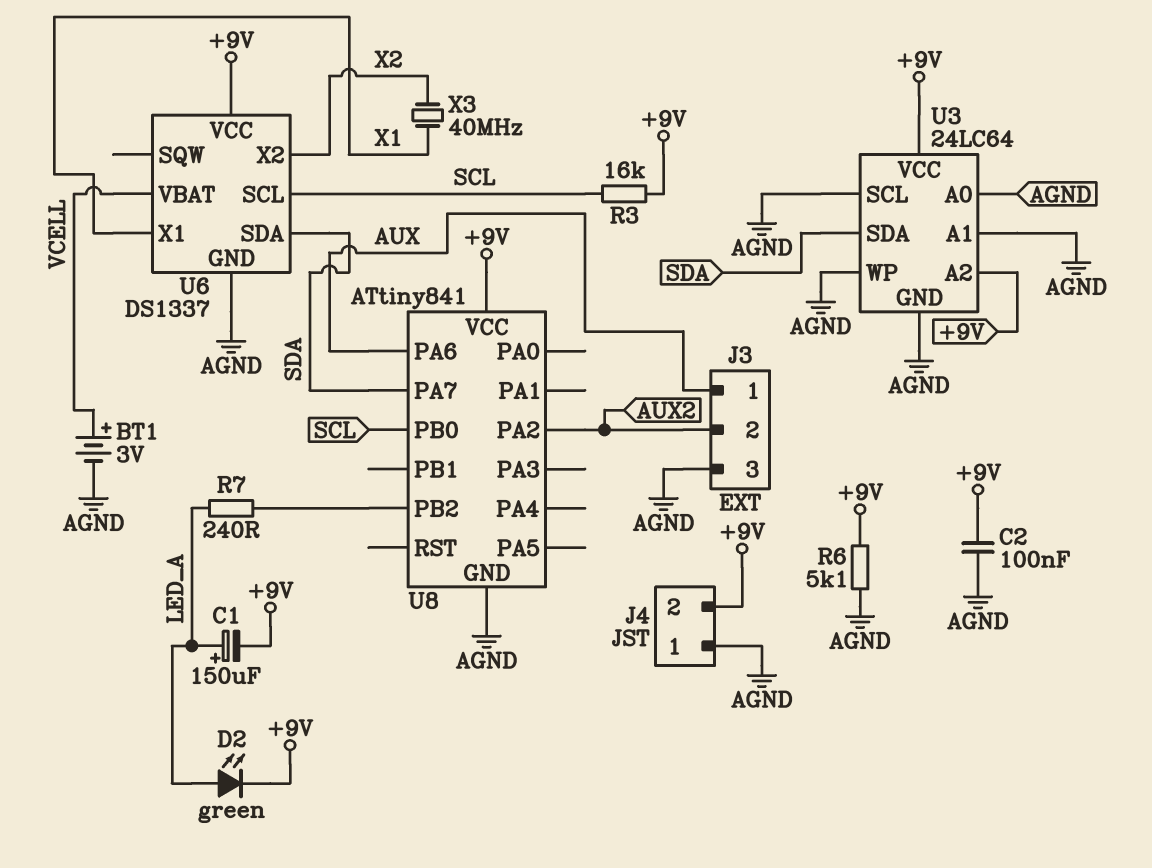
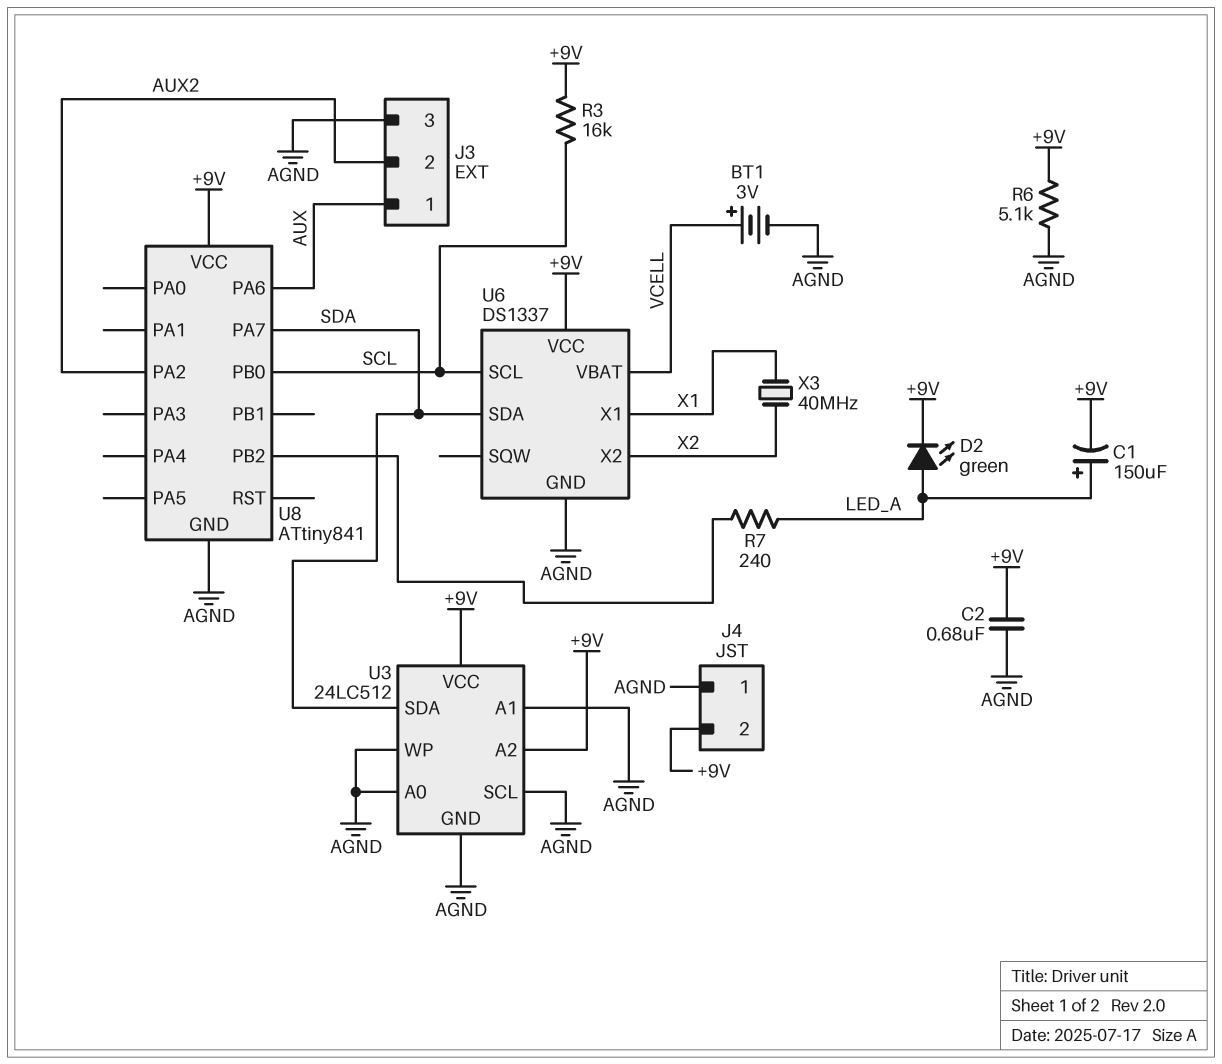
C2: 100nF (+9V, AGND) -> 680nF (+9V, AGND)
U3: 24LC64 -> 24LC512

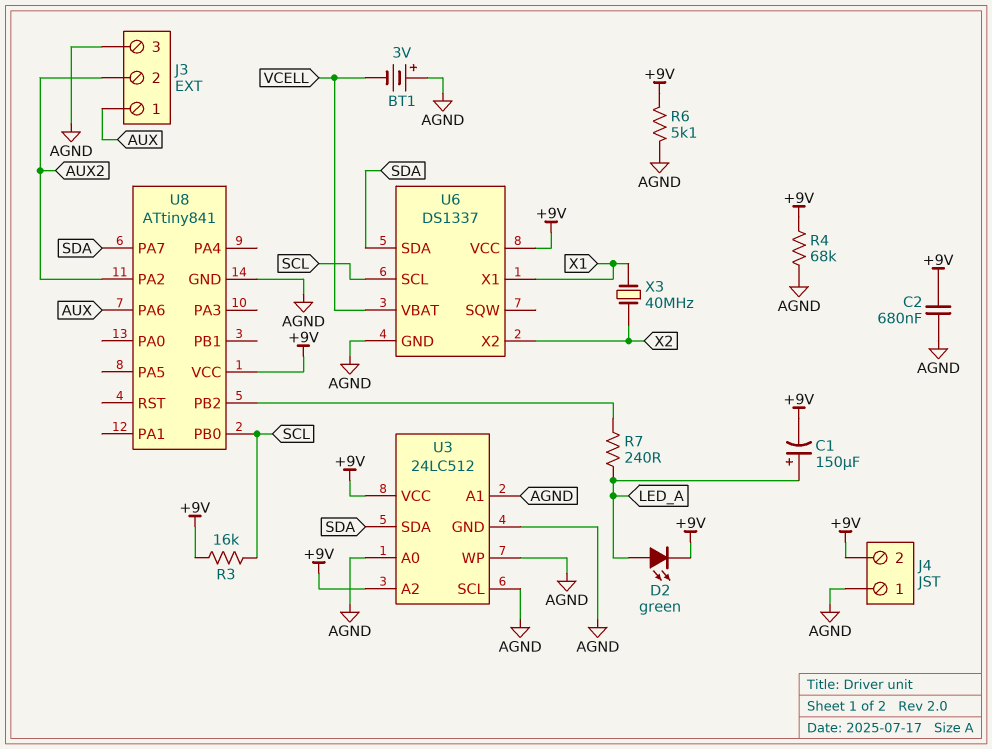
BT1: 3V (plus VCELL, minus AGND) -> 3V (plus AGND, minus VCELL)
R4: none -> 68k (+9V, AGND)

